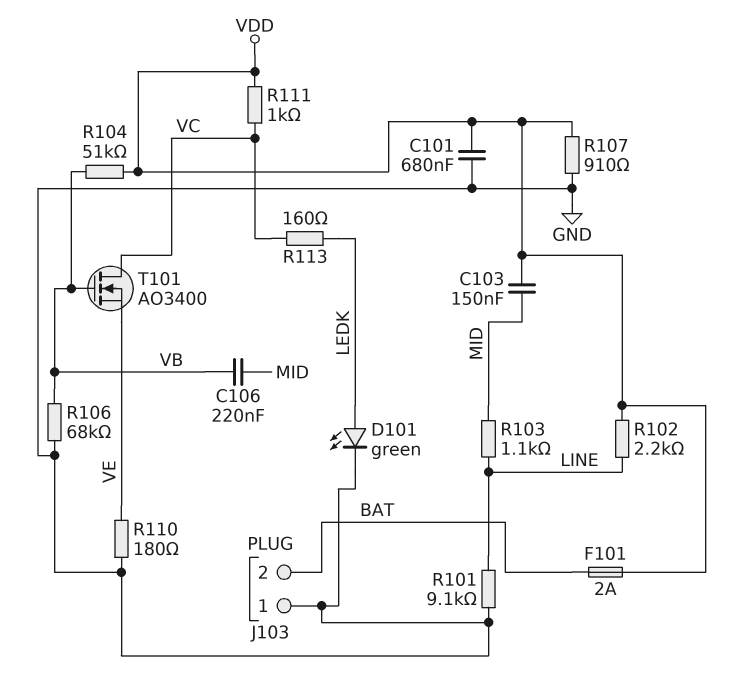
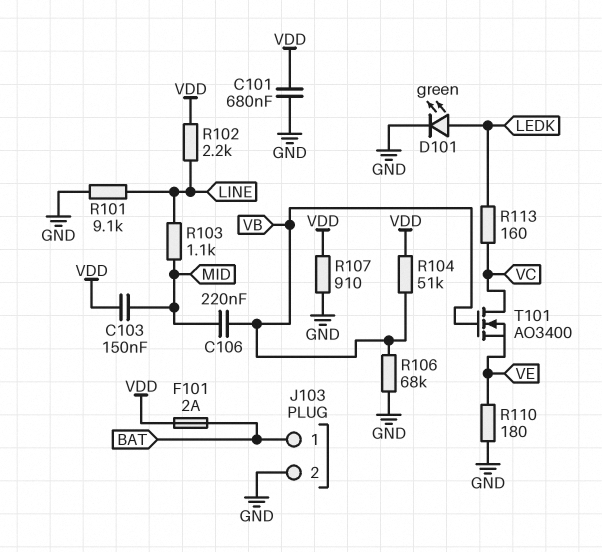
J103 pin 1: GND -> BAT
J103 pin 2: BAT -> GND
R111: 1k (VC, VDD) -> none

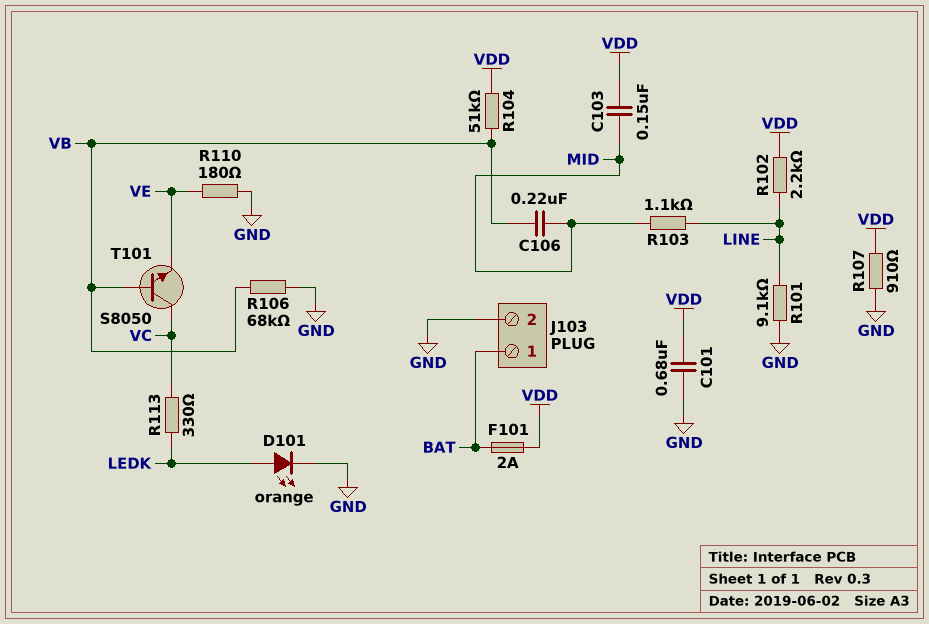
D101: LED green (A LEDK, K GND) -> LED orange (A LEDK, K GND)
R113: 160 (LEDK, VC) -> 330 (LEDK, VC)
T101: NMOS AO3400 (G VB, D VC, S VE) -> NPN S8050 (B VB, C VC, E VE)

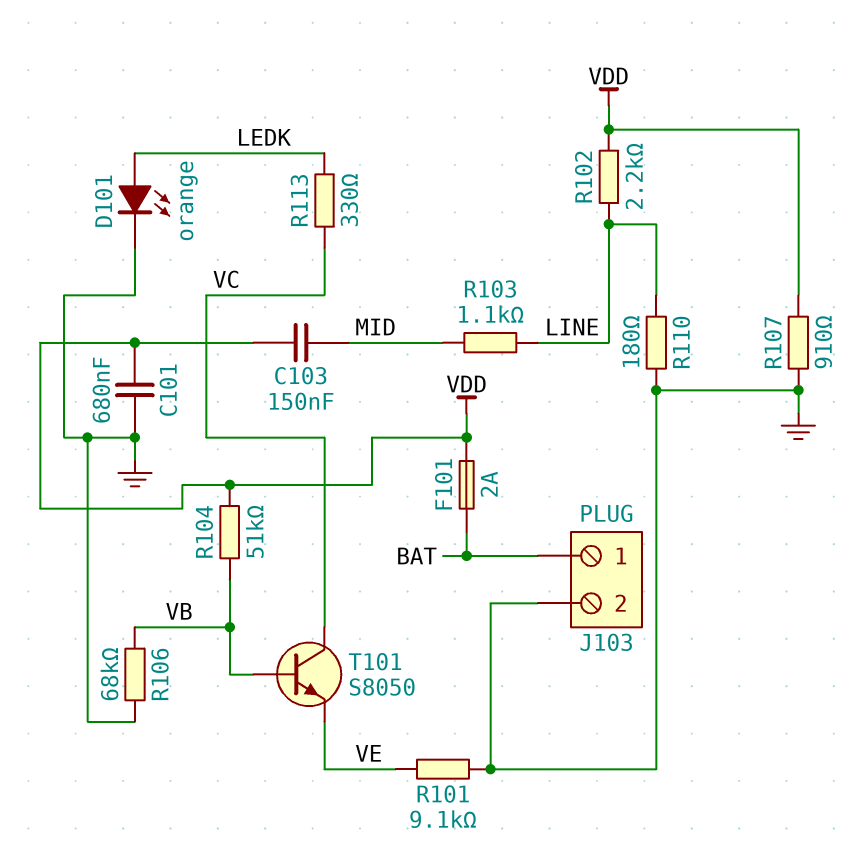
C106: 220nF (MID, VB) -> none
R101: 9.1k (GND, LINE) -> 9.1k (GND, VE)
R110: 180 (GND, VE) -> 180 (GND, LINE)

